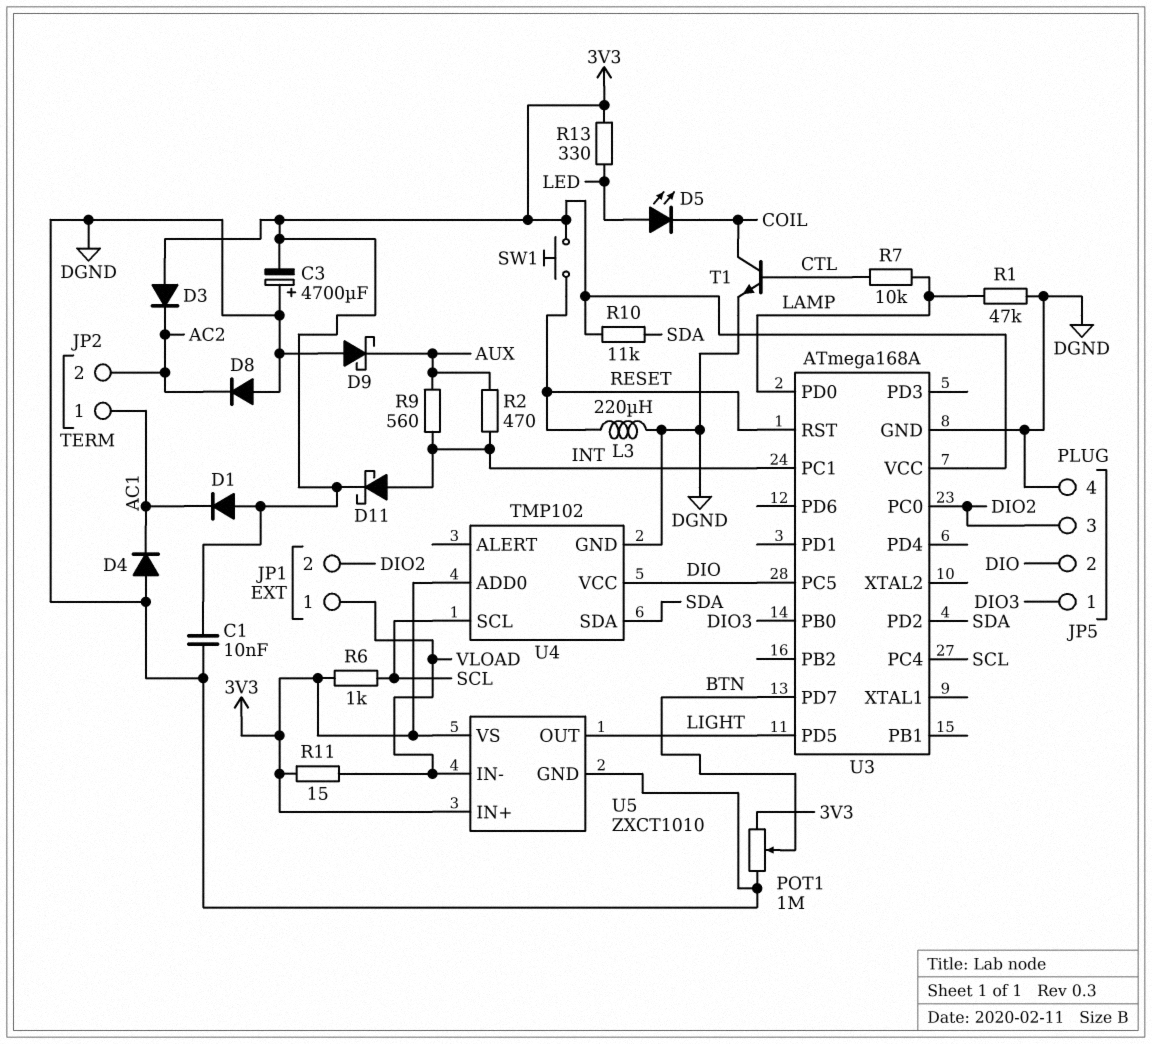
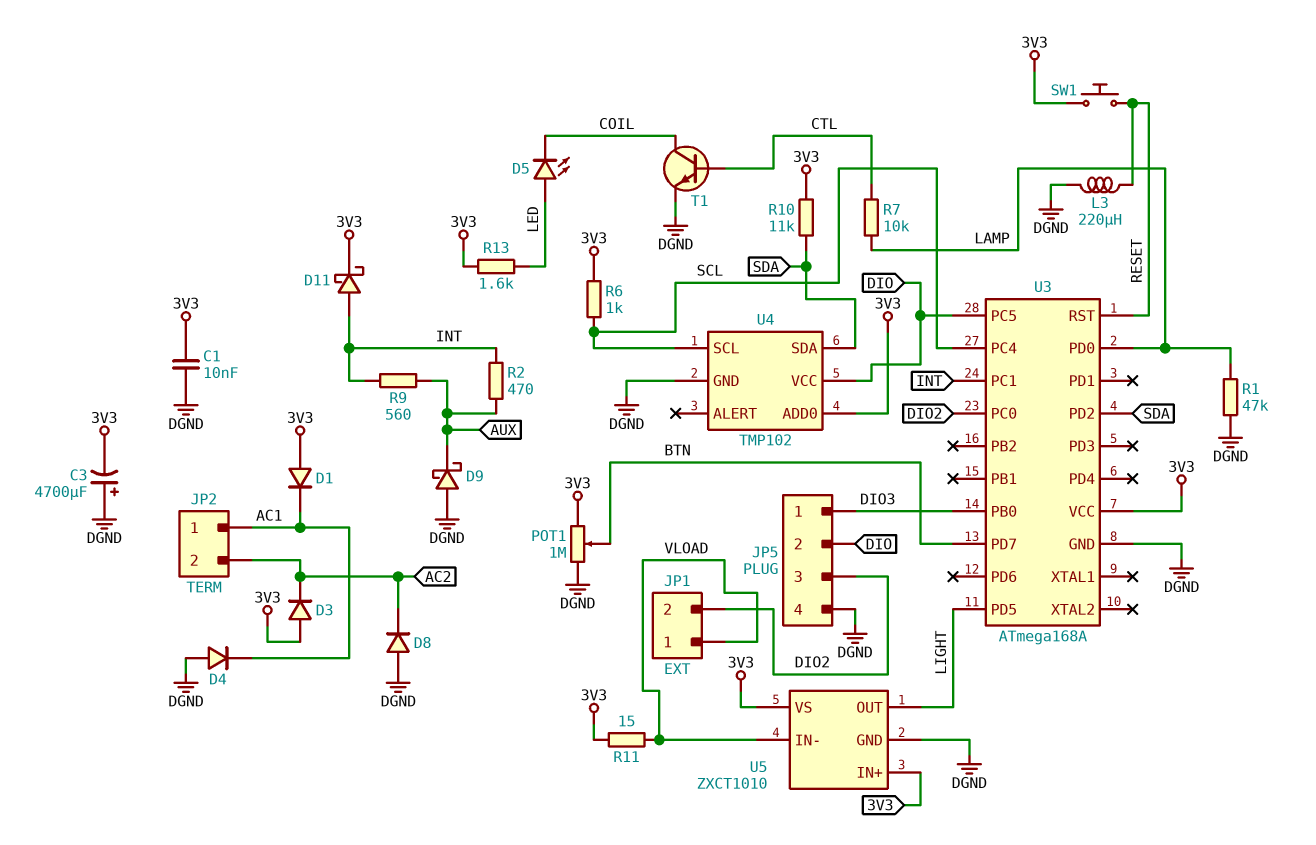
R13: 330 (3V3, LED) -> 1.6k (3V3, LED)

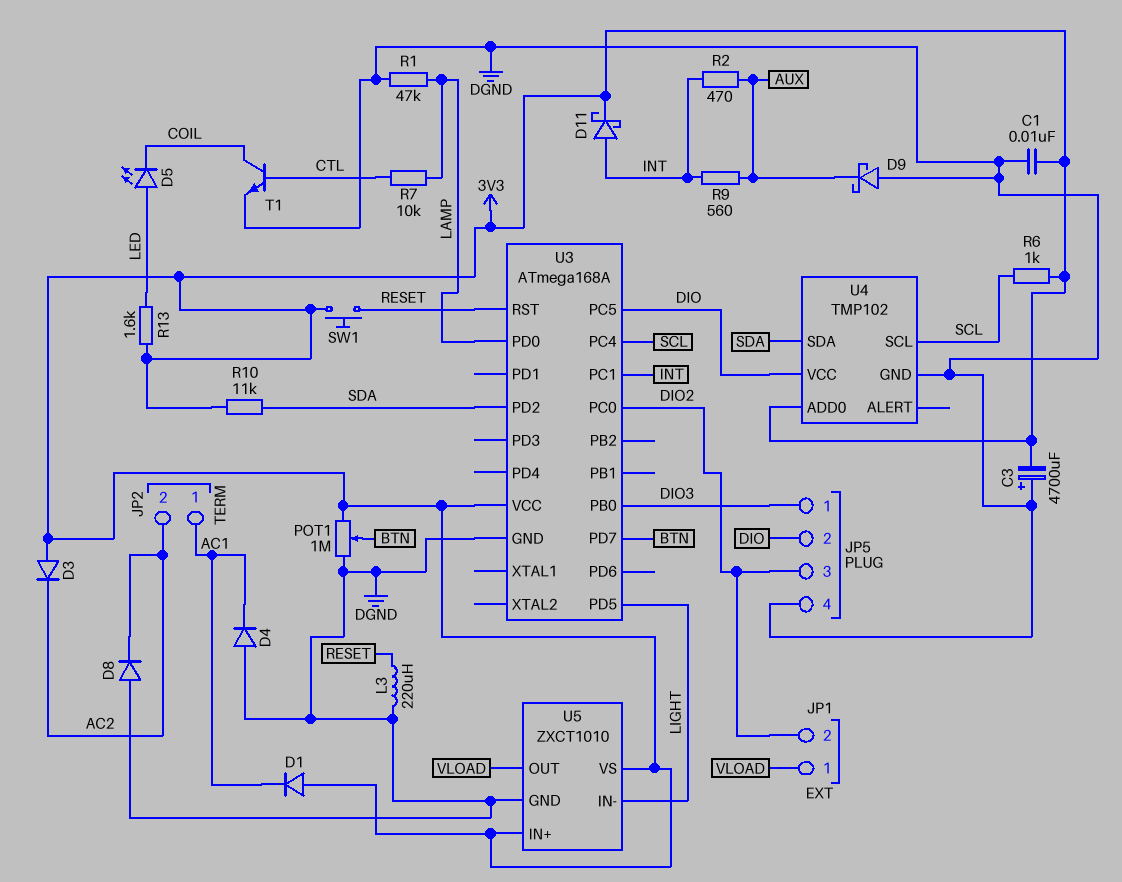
R11: 15 (3V3, VLOAD) -> none
U5 pin IN-: VLOAD -> LIGHT
U5 pin OUT: LIGHT -> VLOAD

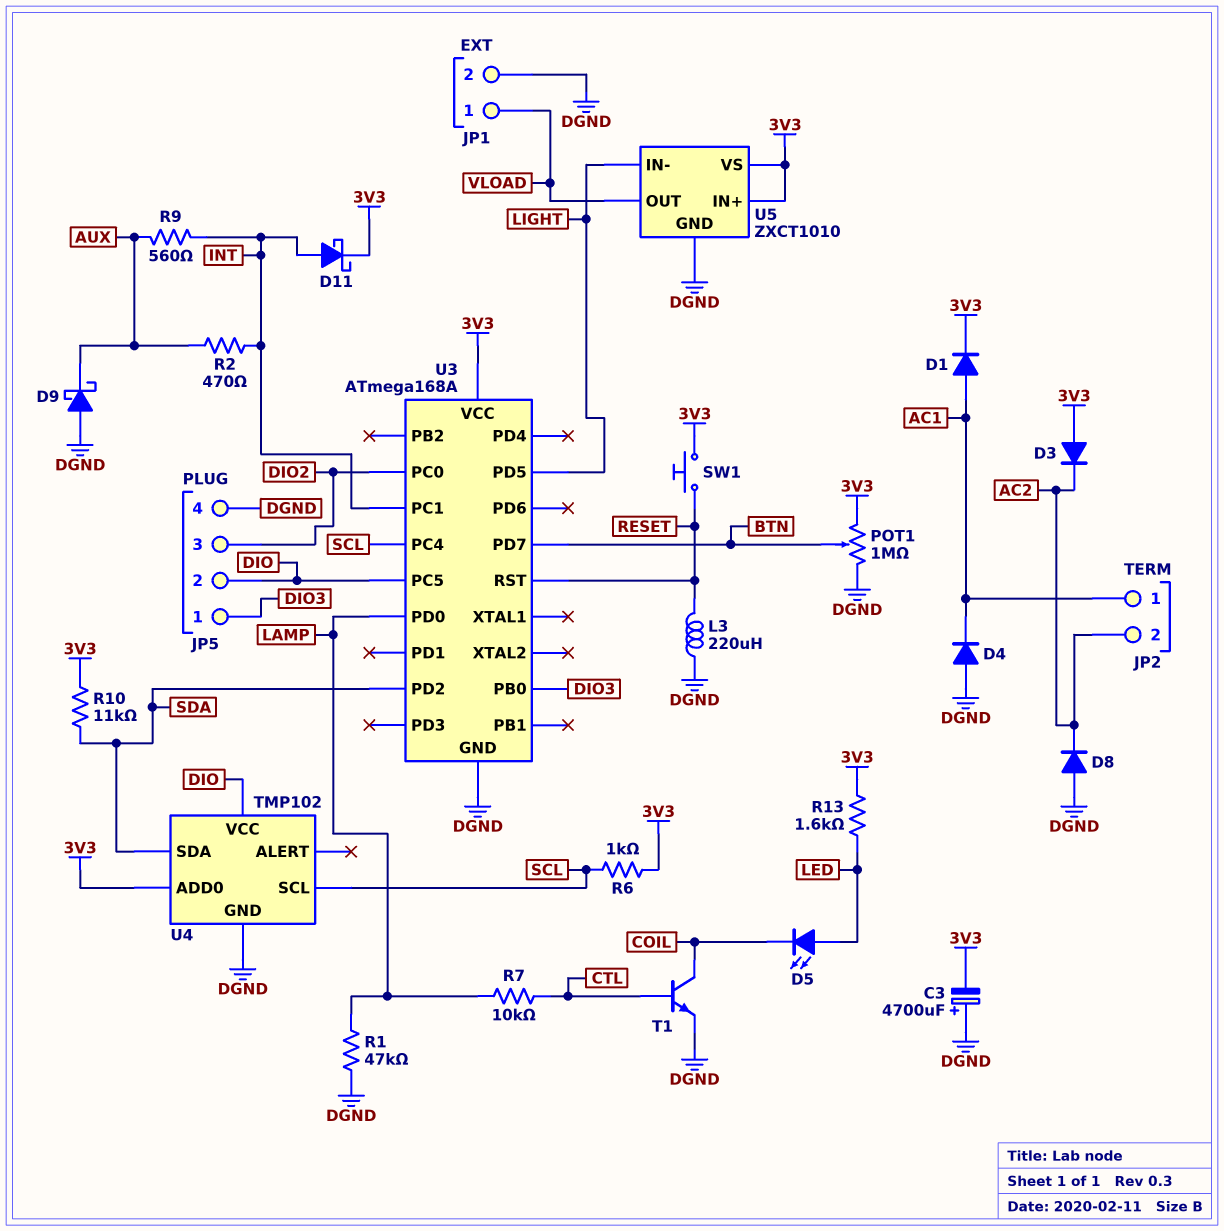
C1: 10nF (3V3, DGND) -> none
D1: diode (A 3V3, K AC1) -> diode (A AC1, K 3V3)
JP1 pin 2: DIO2 -> DGND

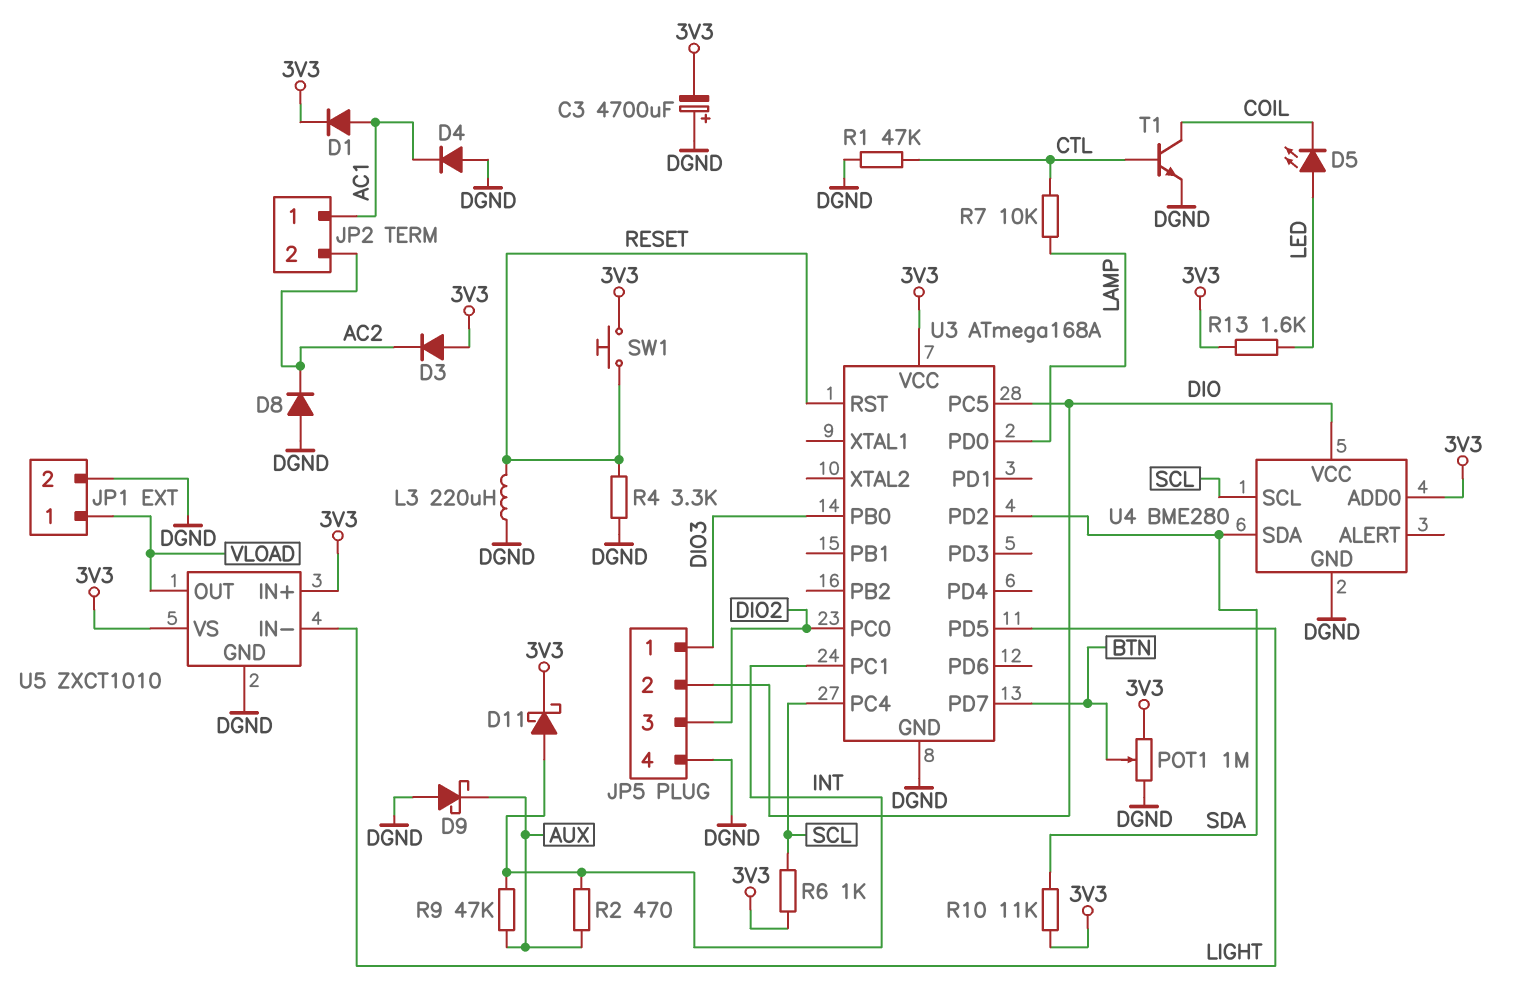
R1: 47k (DGND, LAMP) -> 47k (CTL, DGND)
R4: none -> 3.3k (DGND, RESET)
R9: 560 (AUX, INT) -> 47k (AUX, INT)
U4: TMP102 -> BME280

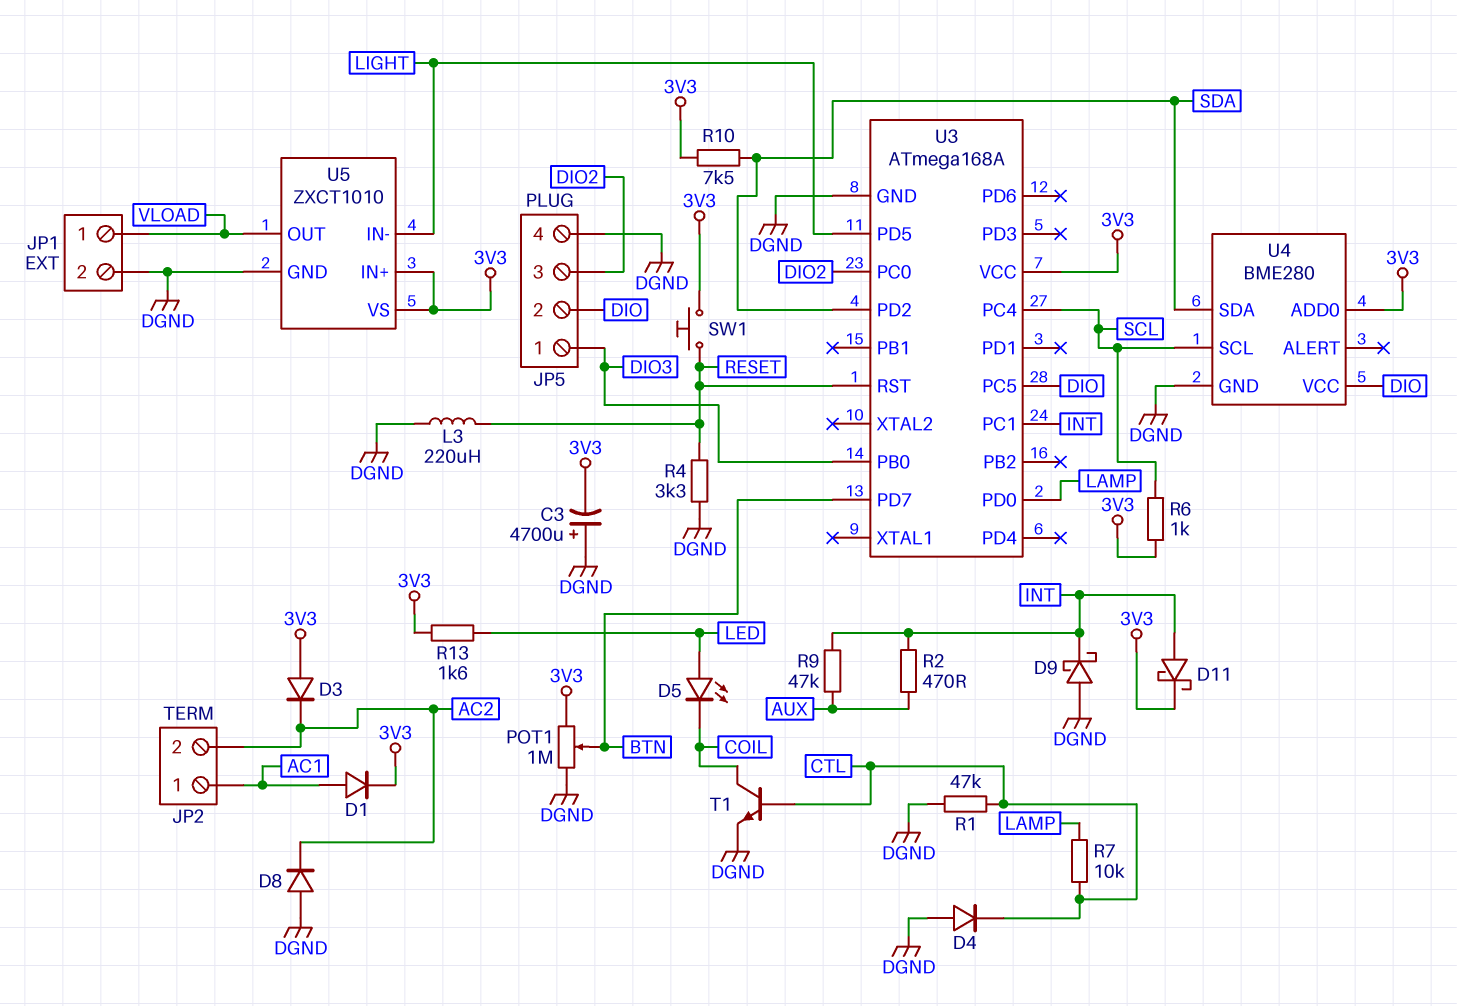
D4: diode (A DGND, K AC1) -> diode (A DGND, K CTL)
D9: schottky (A DGND, K AUX) -> schottky (A DGND, K INT)
R10: 11k (3V3, SDA) -> 7.5k (3V3, SDA)

